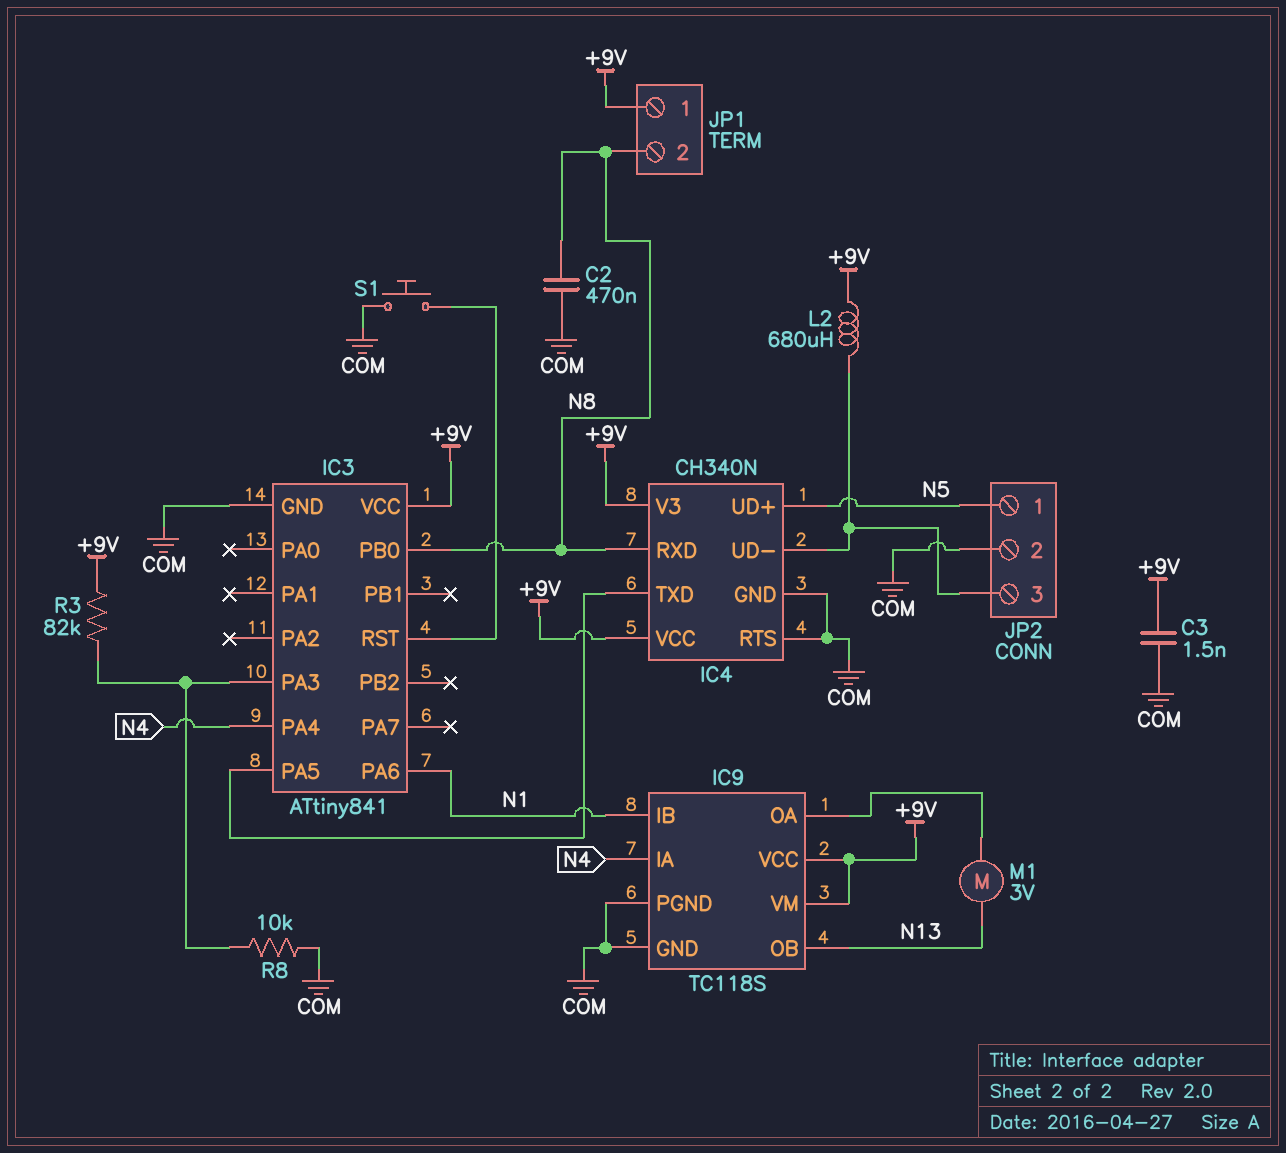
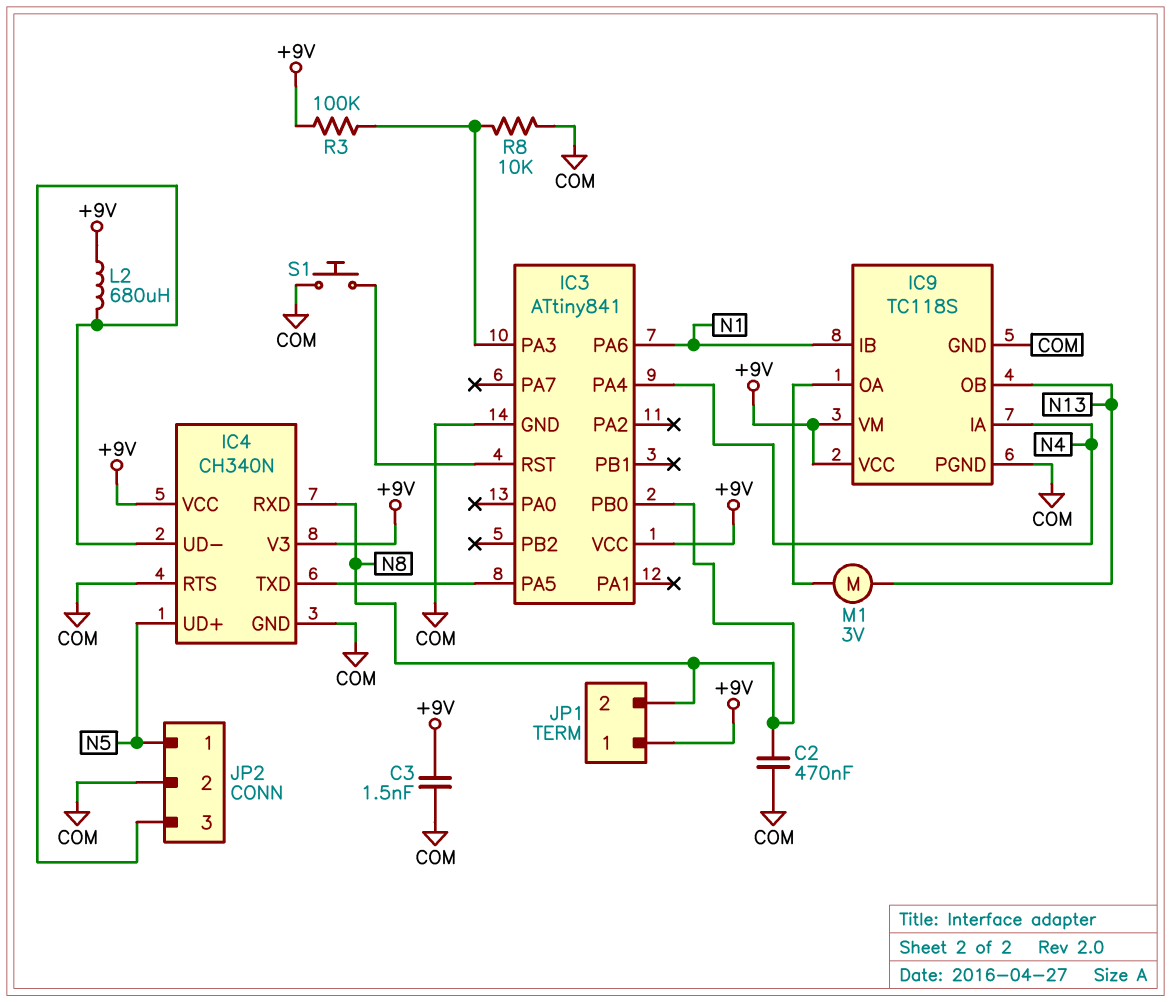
R3: 82k (+9V, IC3/PA3) -> 100k (+9V, IC3/PA3)

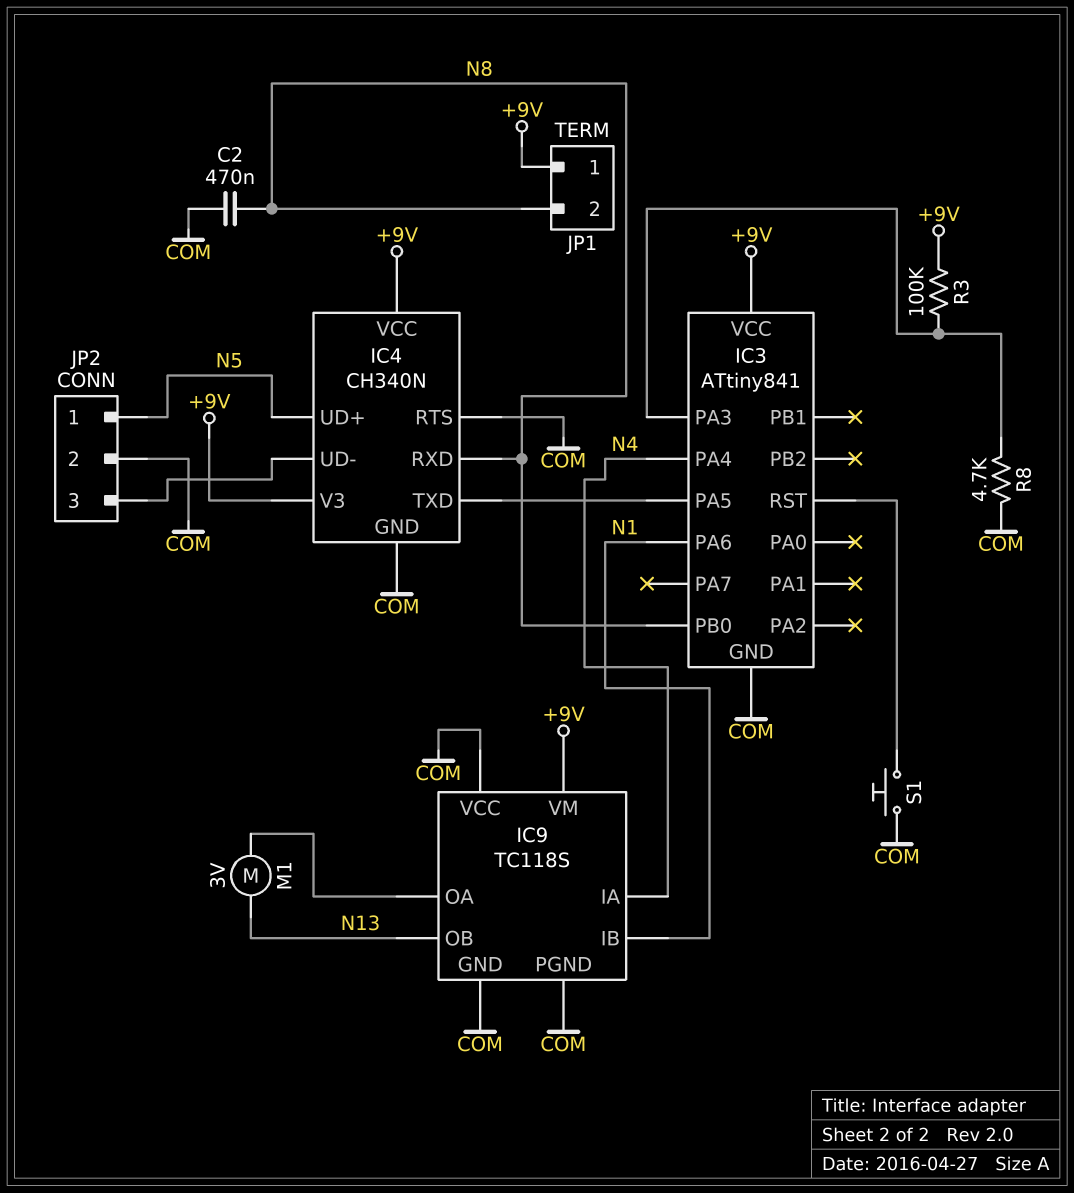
C3: 1.5nF (+9V, COM) -> none
IC9 pin VCC: +9V -> COM
L2: 680uH (+9V, IC4/UD-) -> none
R8: 10k (COM, IC3/PA3) -> 4.7k (COM, IC3/PA3)

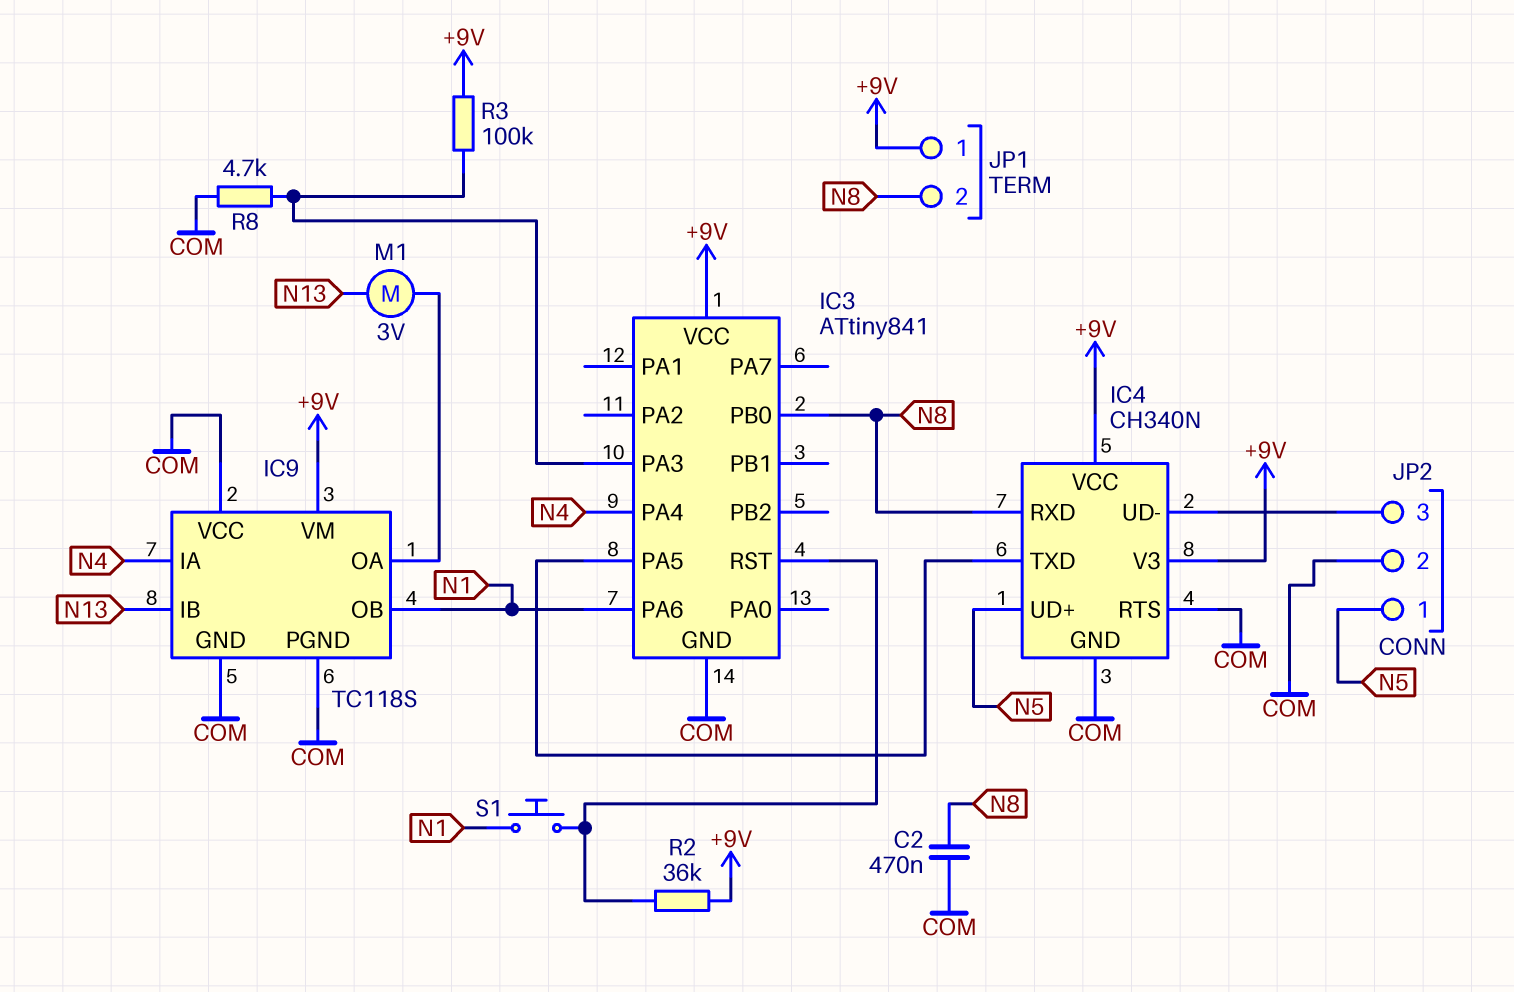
IC9 pin IB: N1 -> N13
IC9 pin OB: N13 -> N1
R2: none -> 36k (+9V, IC3/RST)
S1: button (COM, IC3/RST) -> button (IC3/RST, N1)

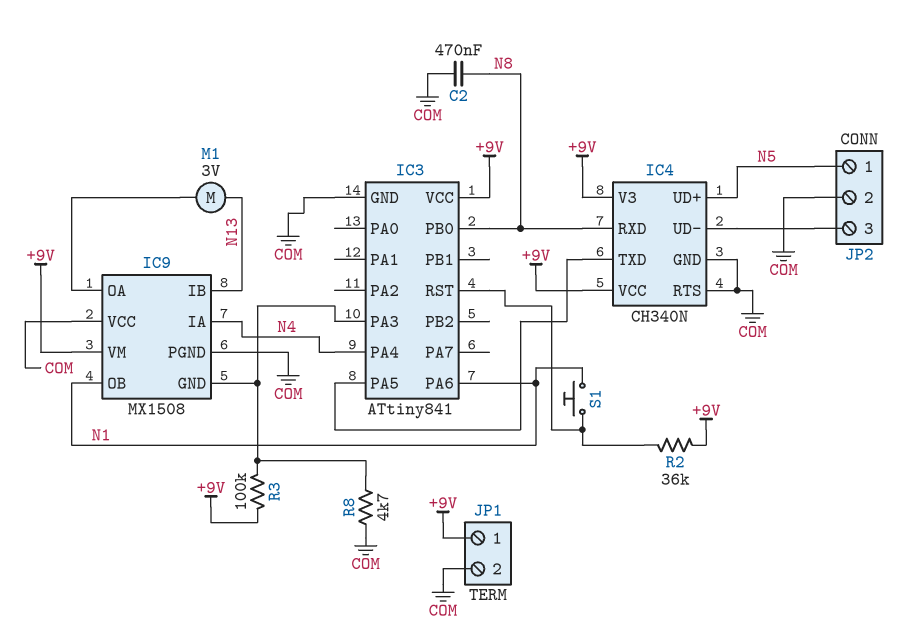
IC9: TC118S -> MX1508
IC9 pin GND: COM -> IC3/PA3
JP1 pin 2: N8 -> COM

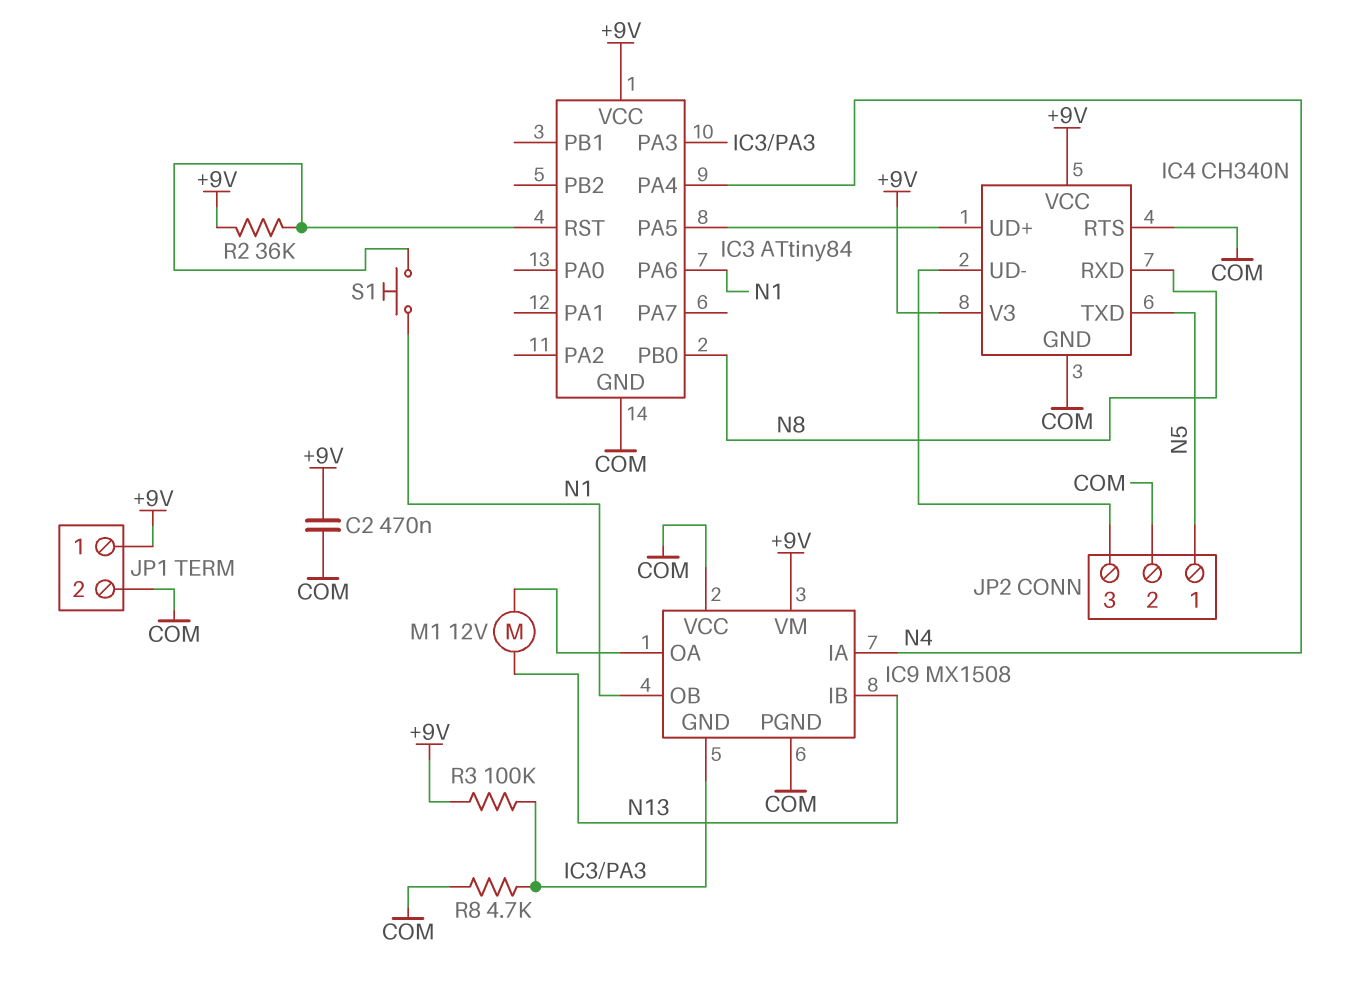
C2: 470nF (COM, N8) -> 470nF (+9V, COM)
IC3: ATtiny841 -> ATtiny84
IC4 pin TXD: IC3/PA5 -> N5
IC4 pin UD+: N5 -> IC3/PA5
M1: motor 3V (IC9/OA, N13) -> motor 12V (IC9/OA, N13)

